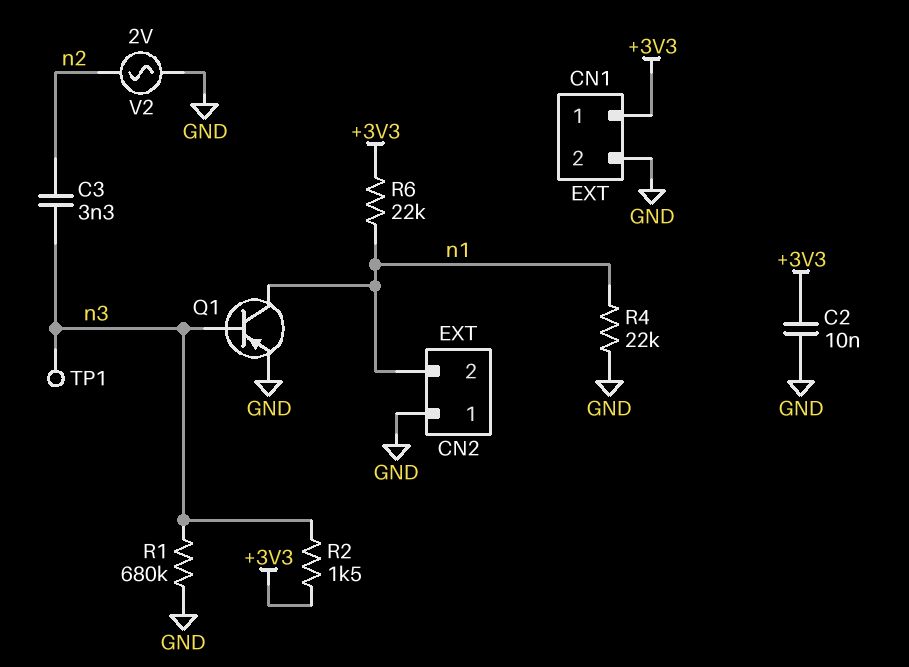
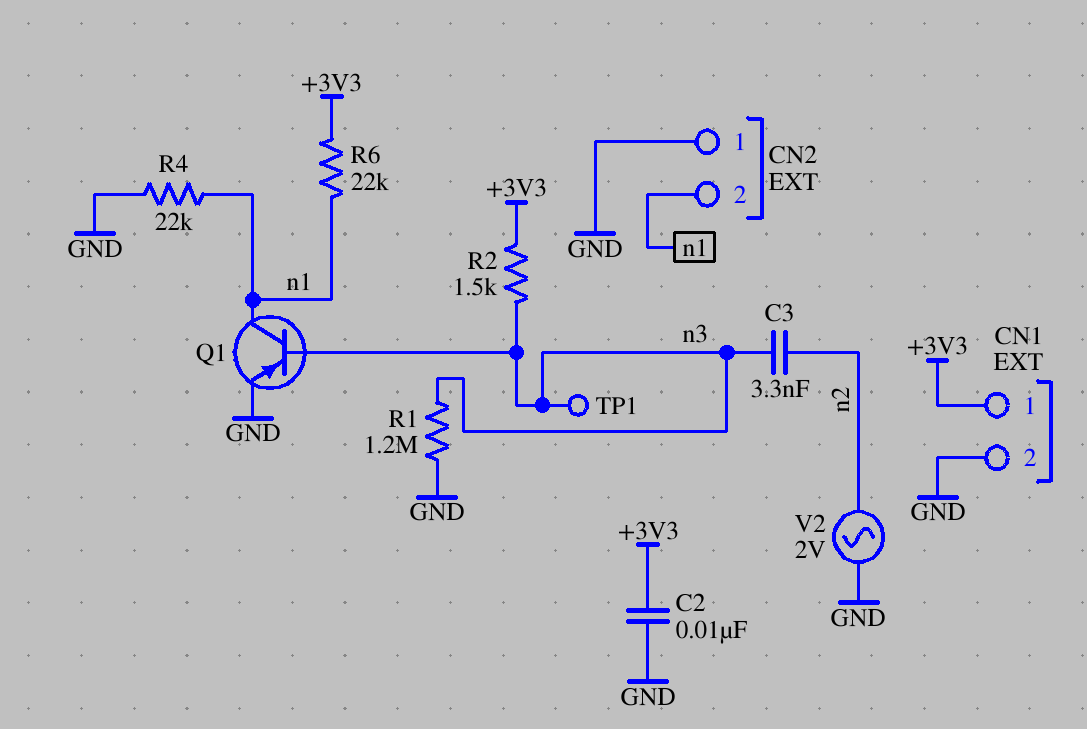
R1: 680k (GND, n3) -> 1.2M (GND, n3)

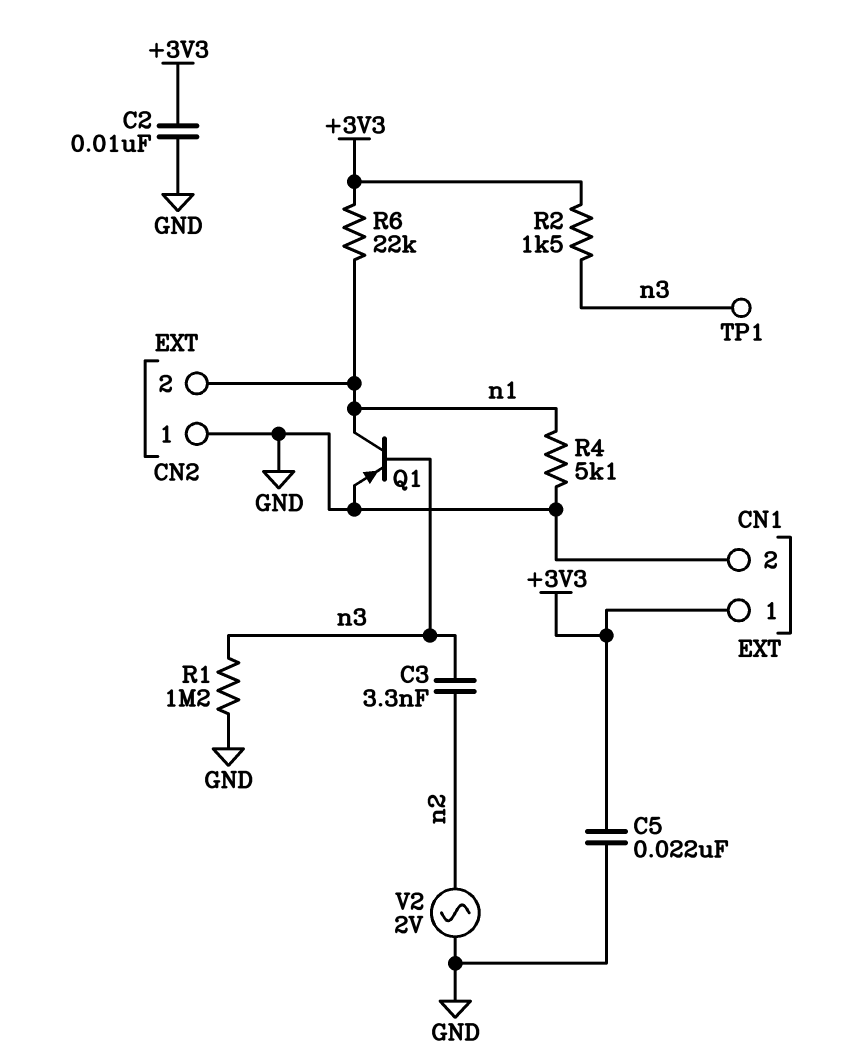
C5: none -> 22nF (+3V3, GND)
R4: 22k (GND, n1) -> 5.1k (GND, n1)

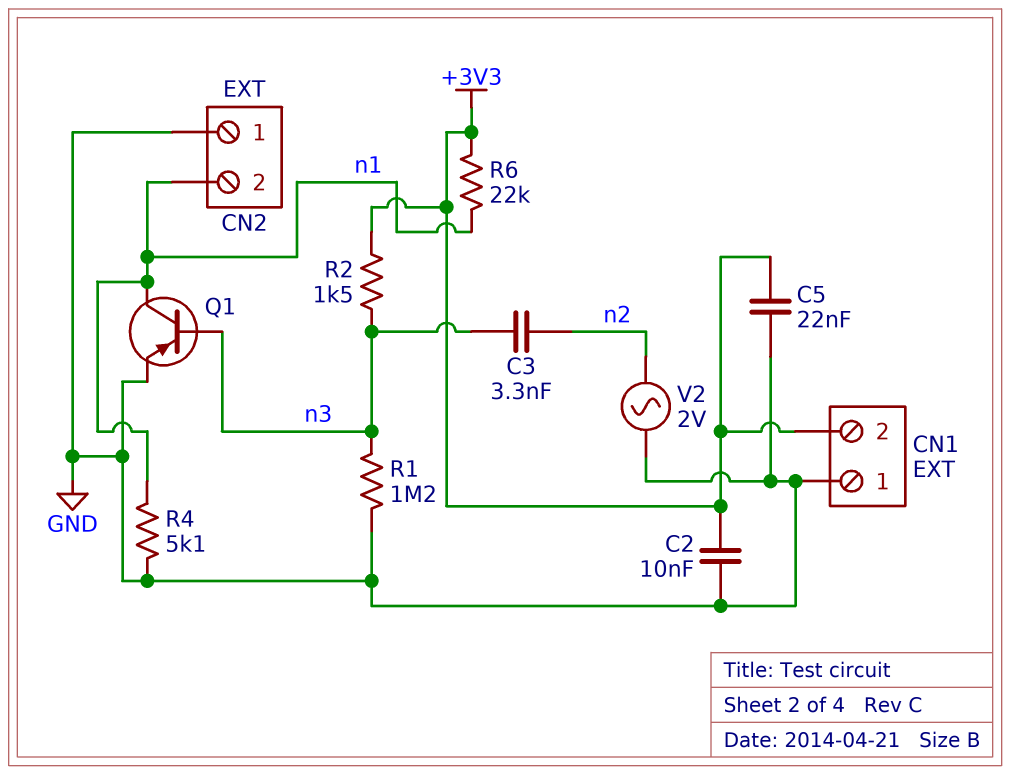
CN1 pin 1: +3V3 -> GND
CN1 pin 2: GND -> +3V3
TP1: test point (n3) -> none

